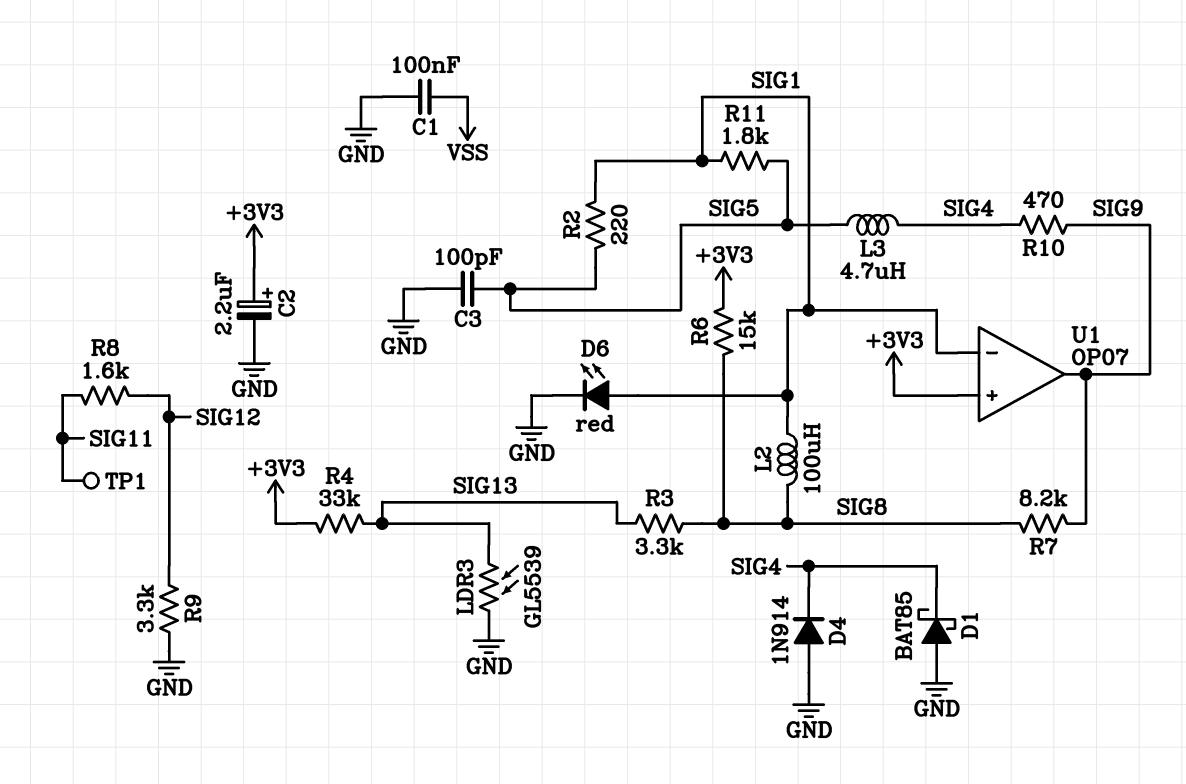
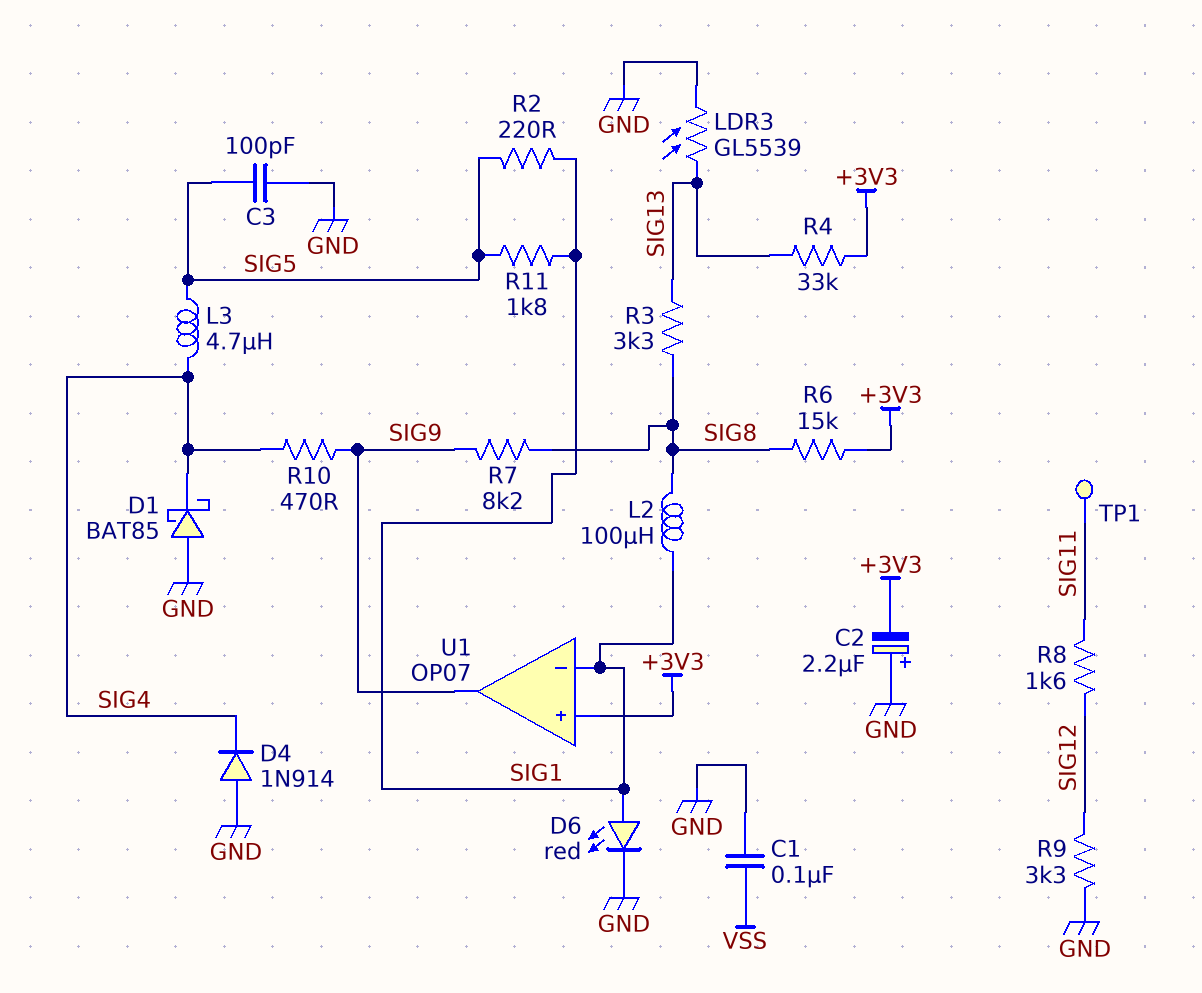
C2: 2.2uF (plus +3V3, minus GND) -> 2.2uF (plus GND, minus +3V3)

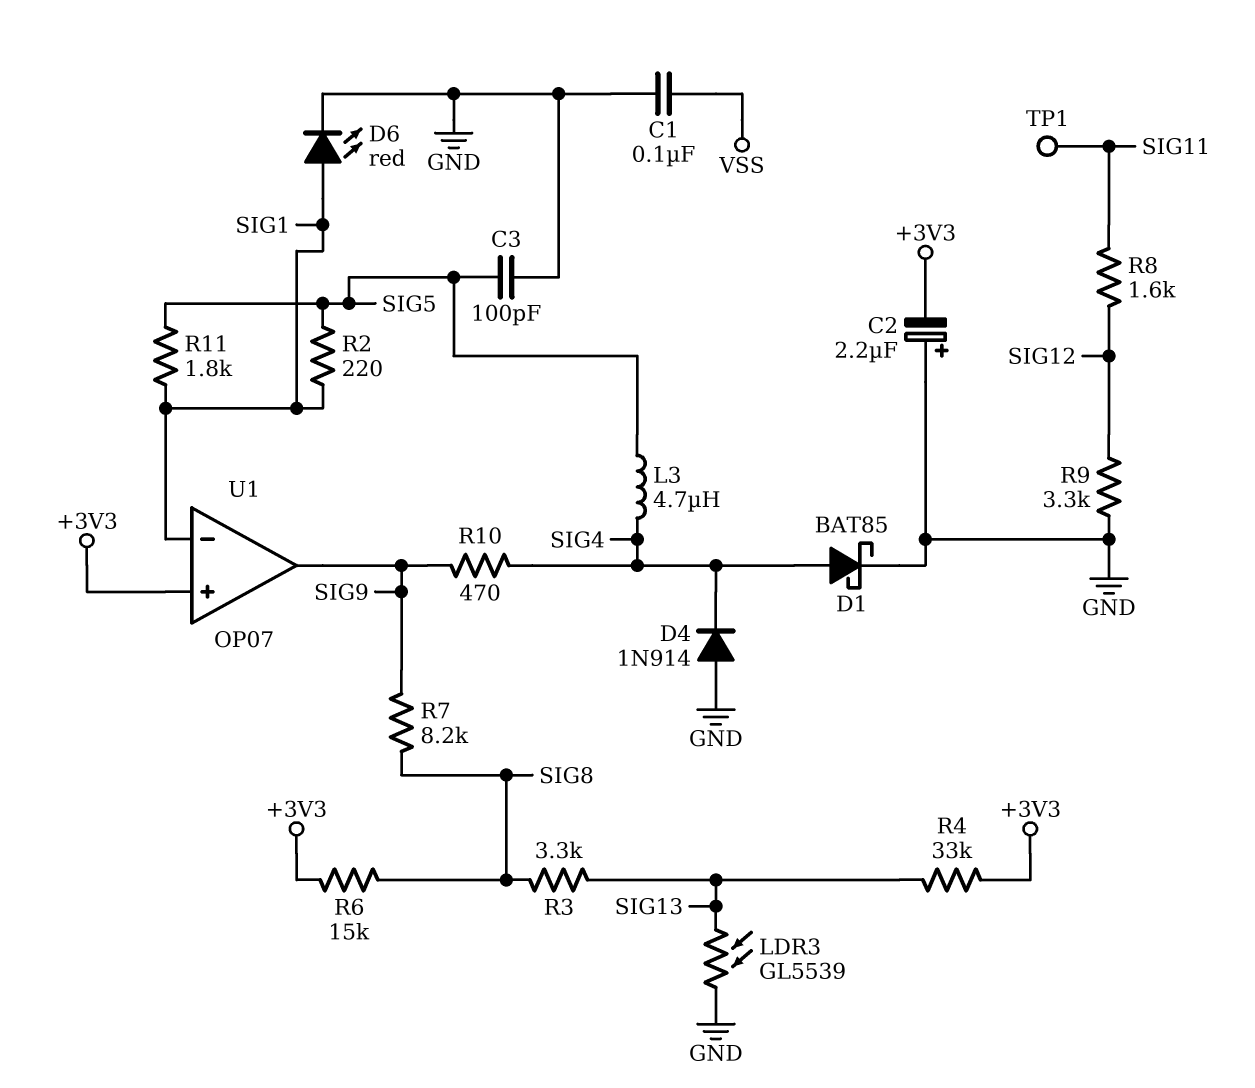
D1: schottky BAT85 (A GND, K SIG4) -> schottky BAT85 (A SIG4, K GND)
L2: 100uH (SIG1, SIG8) -> none

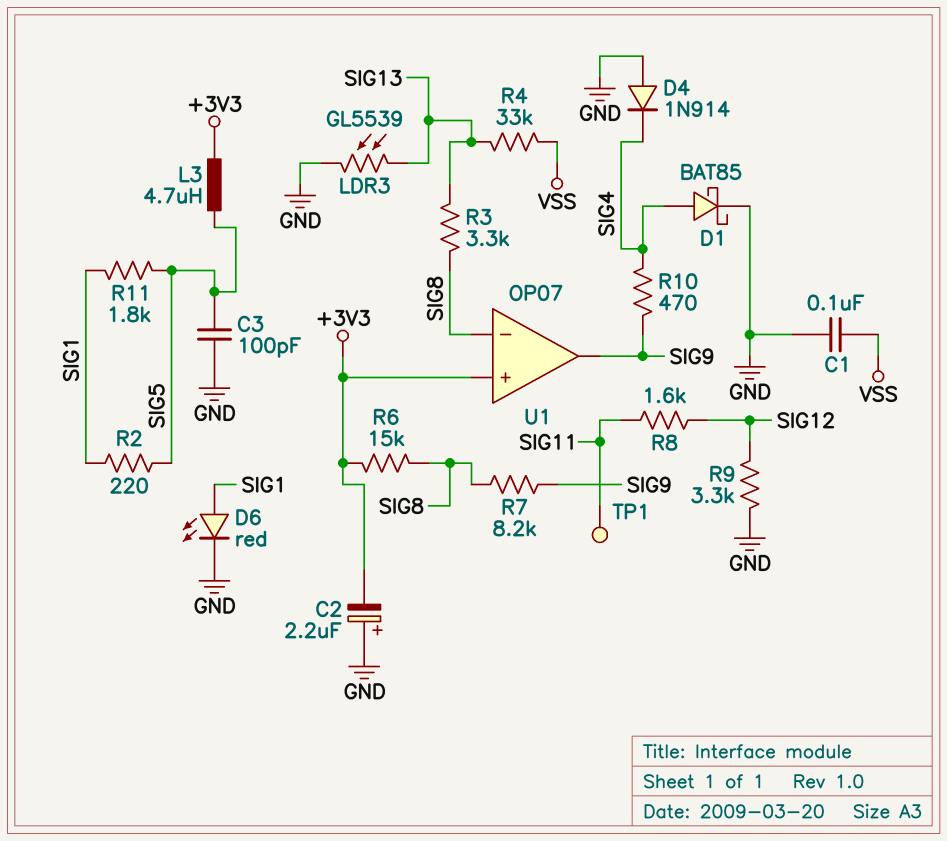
L3: 4.7uH (SIG4, SIG5) -> 4.7uH (+3V3, SIG5)
R4: 33k (+3V3, SIG13) -> 33k (SIG13, VSS)
U1 pin in-: SIG1 -> SIG8

